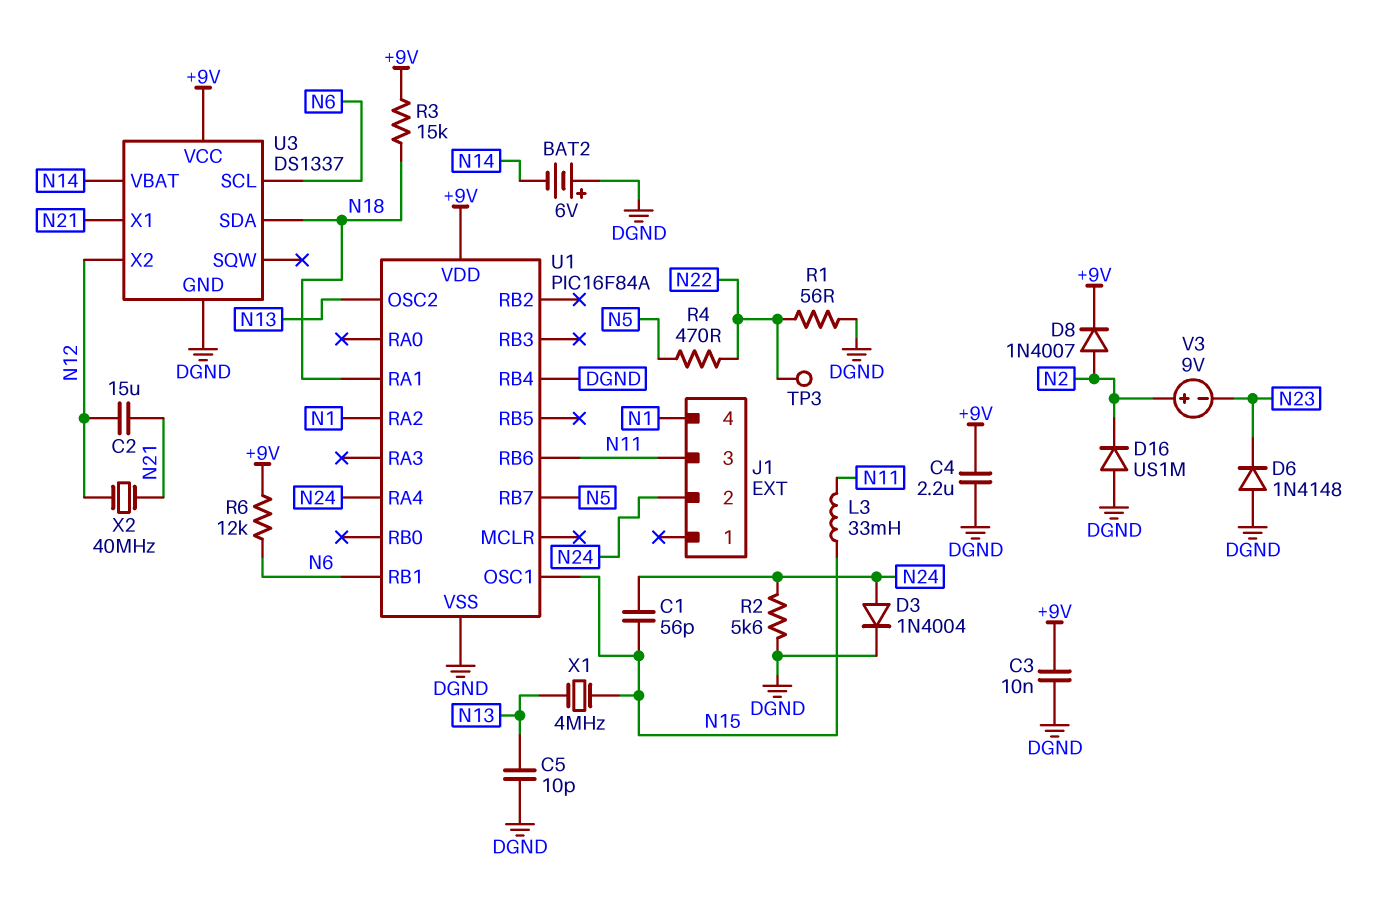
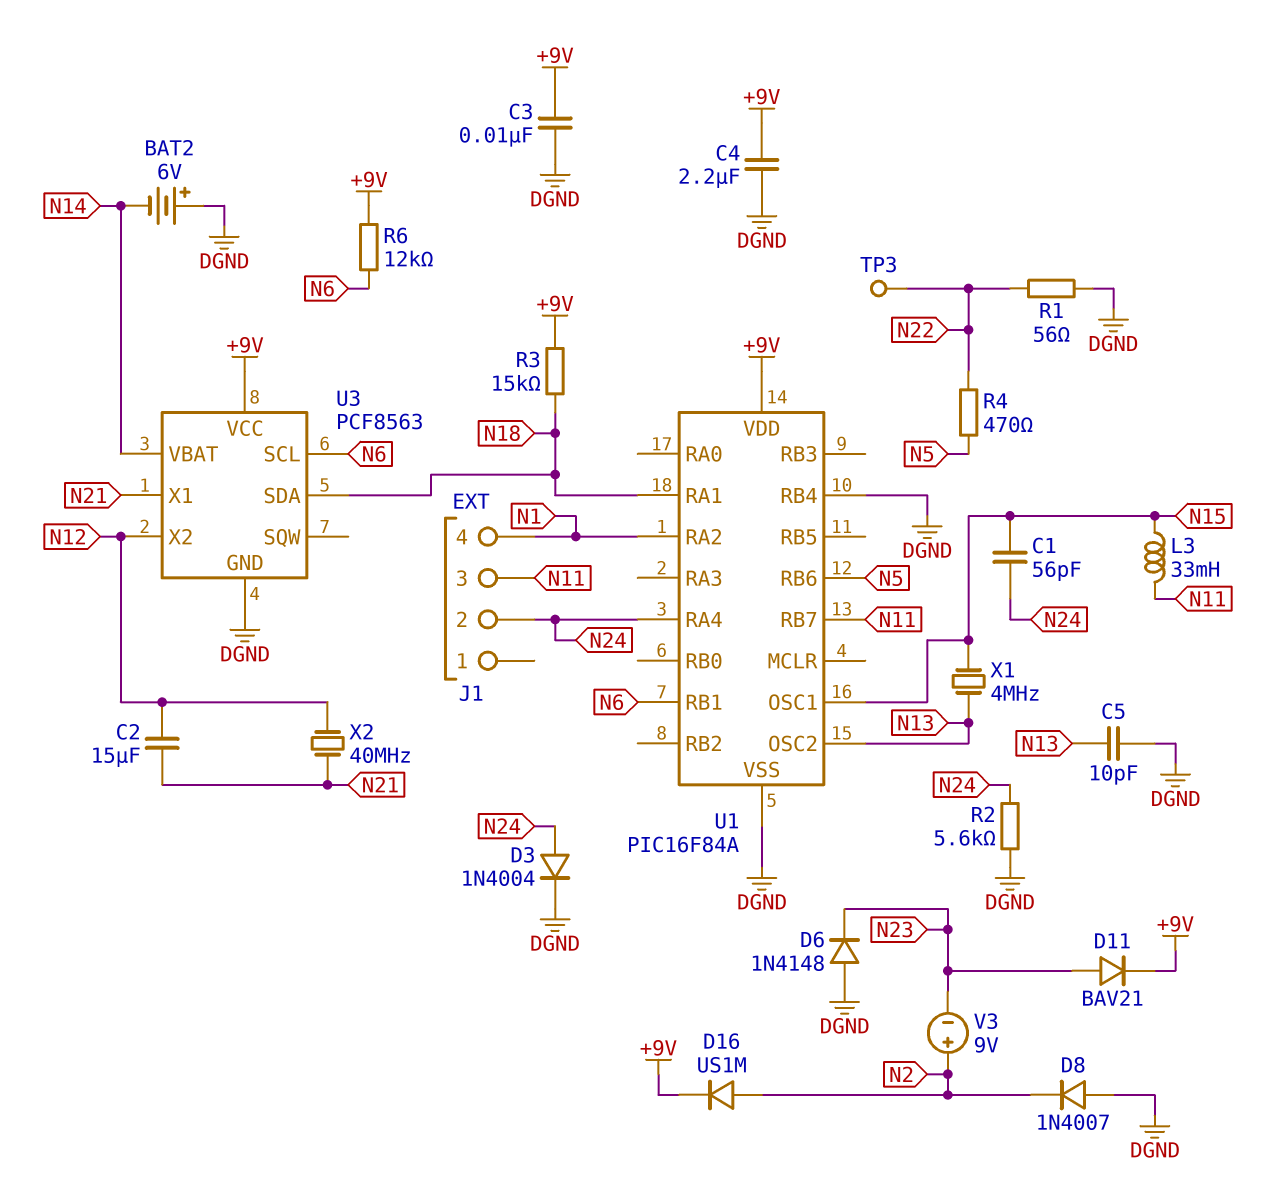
D8: diode 1N4007 (A N2, K +9V) -> diode 1N4007 (A DGND, K N2)
D11: none -> diode BAV21 (A N23, K +9V)
D16: diode US1M (A DGND, K N2) -> diode US1M (A N2, K +9V)
U1 pin RB6: N11 -> N5
U1 pin RB7: N5 -> N11
U3: DS1337 -> PCF8563

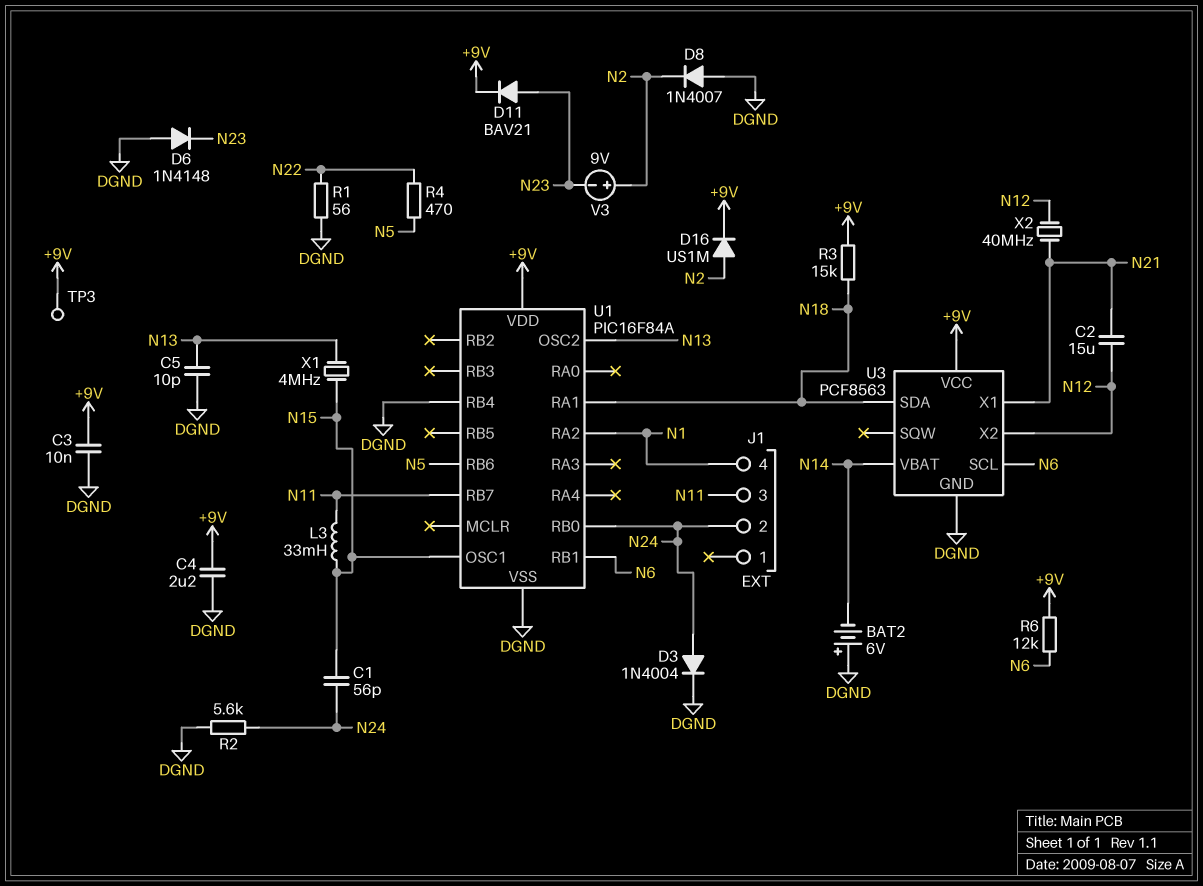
TP3: test point (N22) -> test point (+9V)
U1 pin RA4: N24 -> none
U1 pin RB0: none -> N24

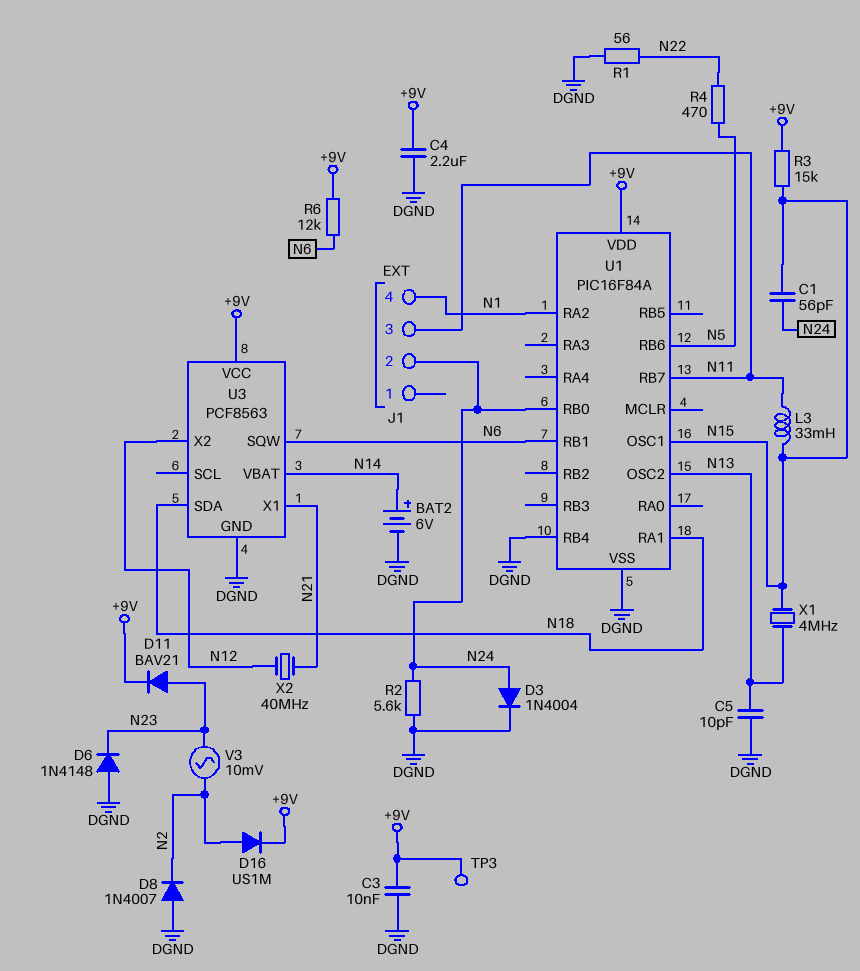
BAT2: 6V (plus DGND, minus N14) -> 6V (plus N14, minus DGND)
C2: 15uF (N12, N21) -> none
R3: 15k (+9V, N18) -> 15k (+9V, N15)
U3 pin SCL: N6 -> none
U3 pin SQW: none -> N6
V3: 9V (plus N2, minus N23) -> AC 10mV (N2, N23)

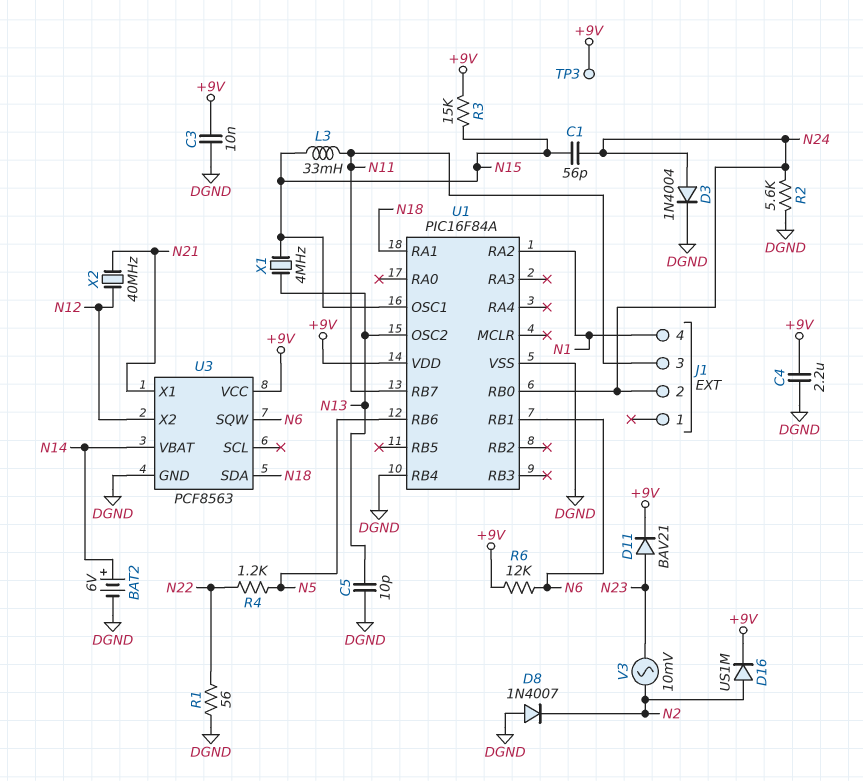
D6: diode 1N4148 (A DGND, K N23) -> none
R4: 470 (N5, N22) -> 1.2k (N5, N22)

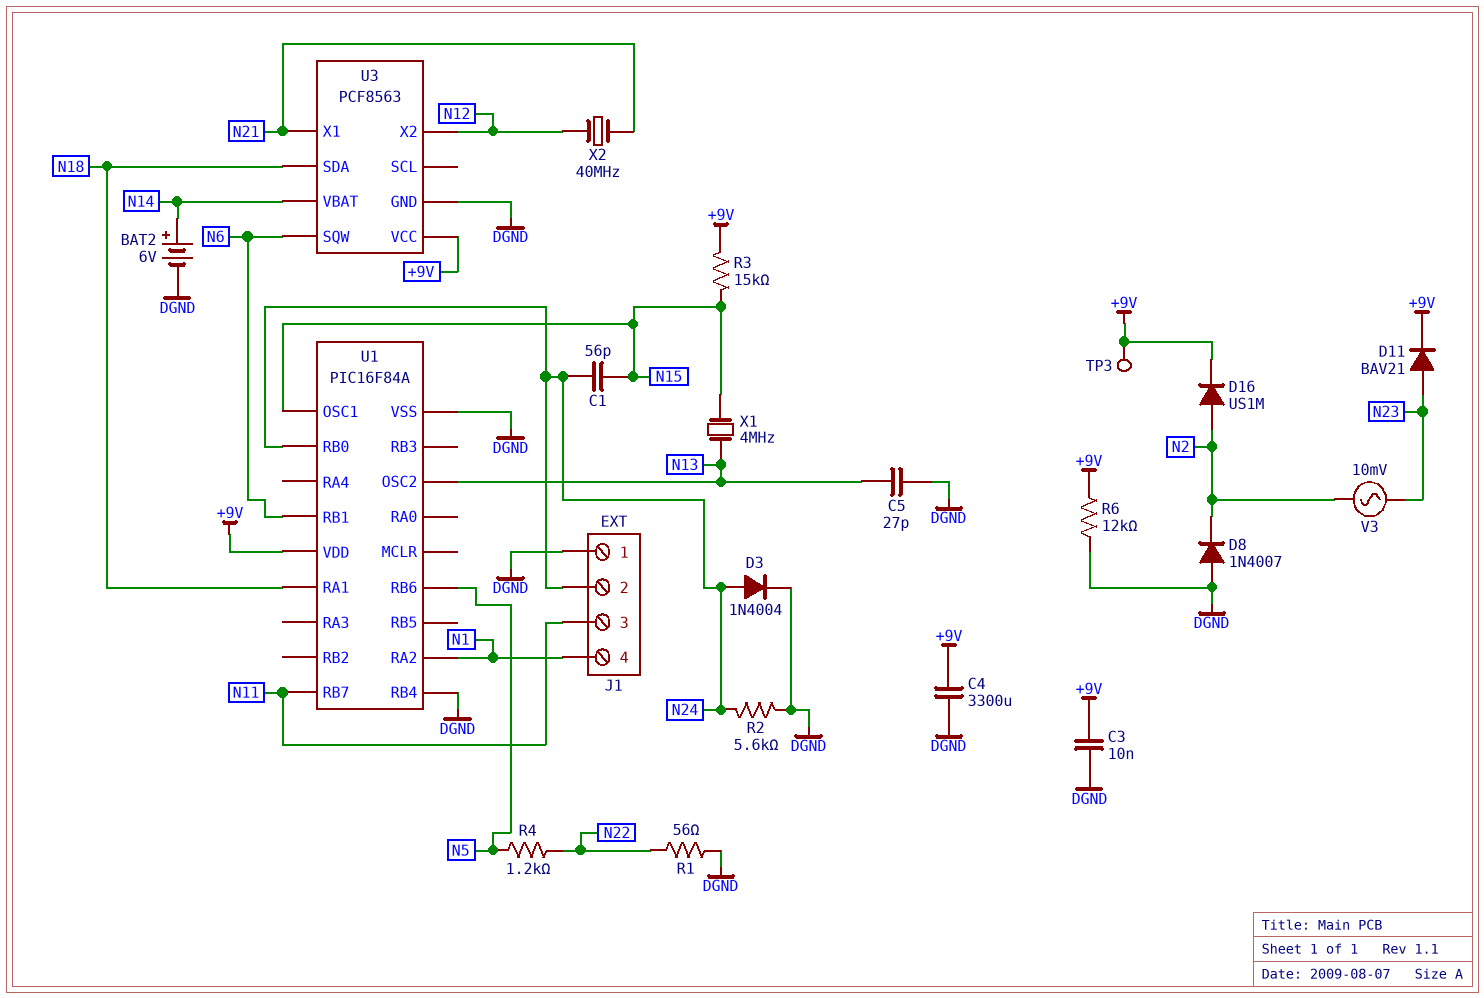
C4: 2.2uF (+9V, DGND) -> 3300uF (+9V, DGND)
C5: 10pF (DGND, N13) -> 27pF (DGND, N13)
J1 pin 1: none -> DGND
L3: 33mH (N11, N15) -> none
R6: 12k (+9V, N6) -> 12k (+9V, DGND)

